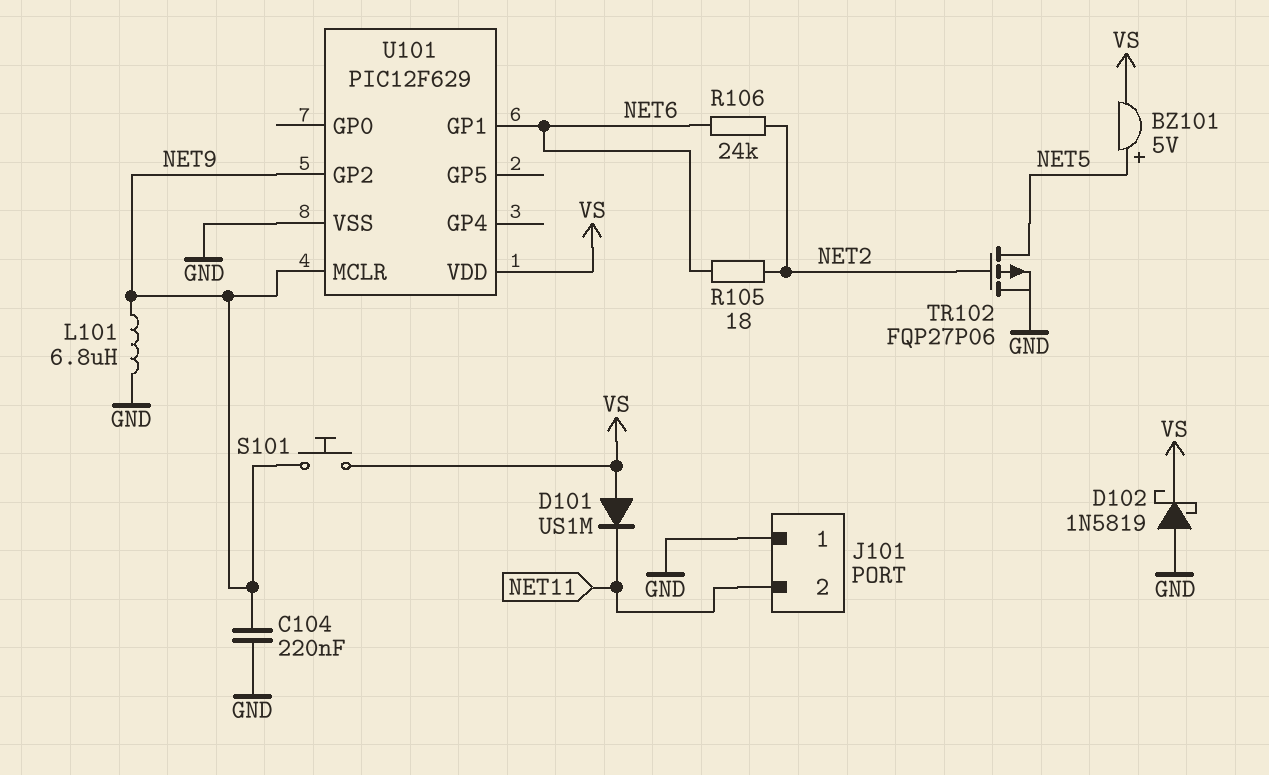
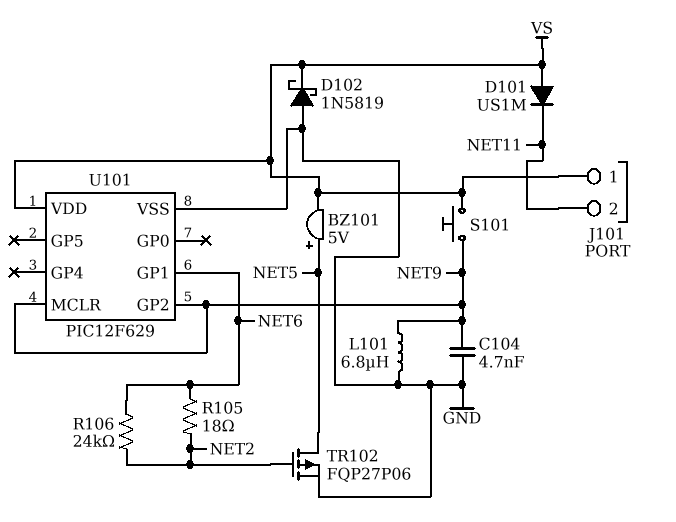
C104: 220nF (GND, NET9) -> 4.7nF (GND, NET9)
J101 pin 1: GND -> VS

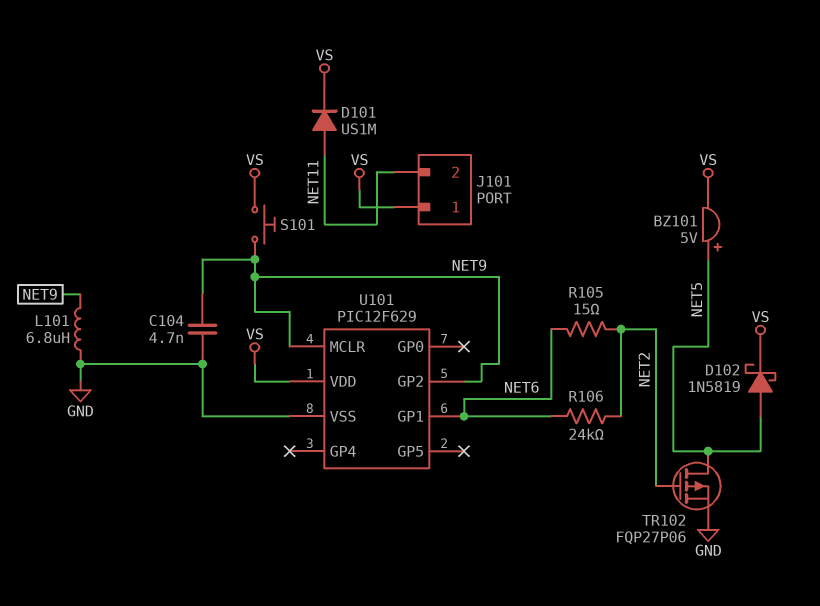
D101: diode US1M (A VS, K NET11) -> diode US1M (A NET11, K VS)
D102: schottky 1N5819 (A GND, K VS) -> schottky 1N5819 (A NET5, K VS)
R105: 18 (NET2, NET6) -> 15 (NET2, NET6)

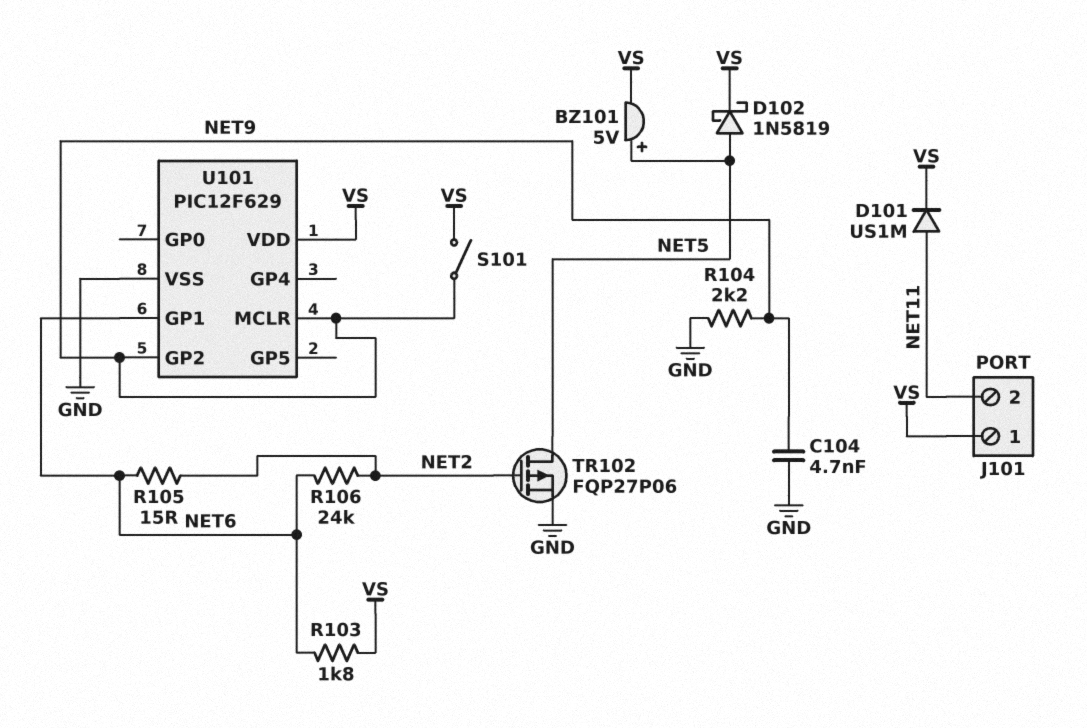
L101: 6.8uH (GND, NET9) -> none
R103: none -> 1.8k (NET6, VS)
R104: none -> 2.2k (GND, NET9)
S101: button (NET9, VS) -> switch (NET9, VS)

